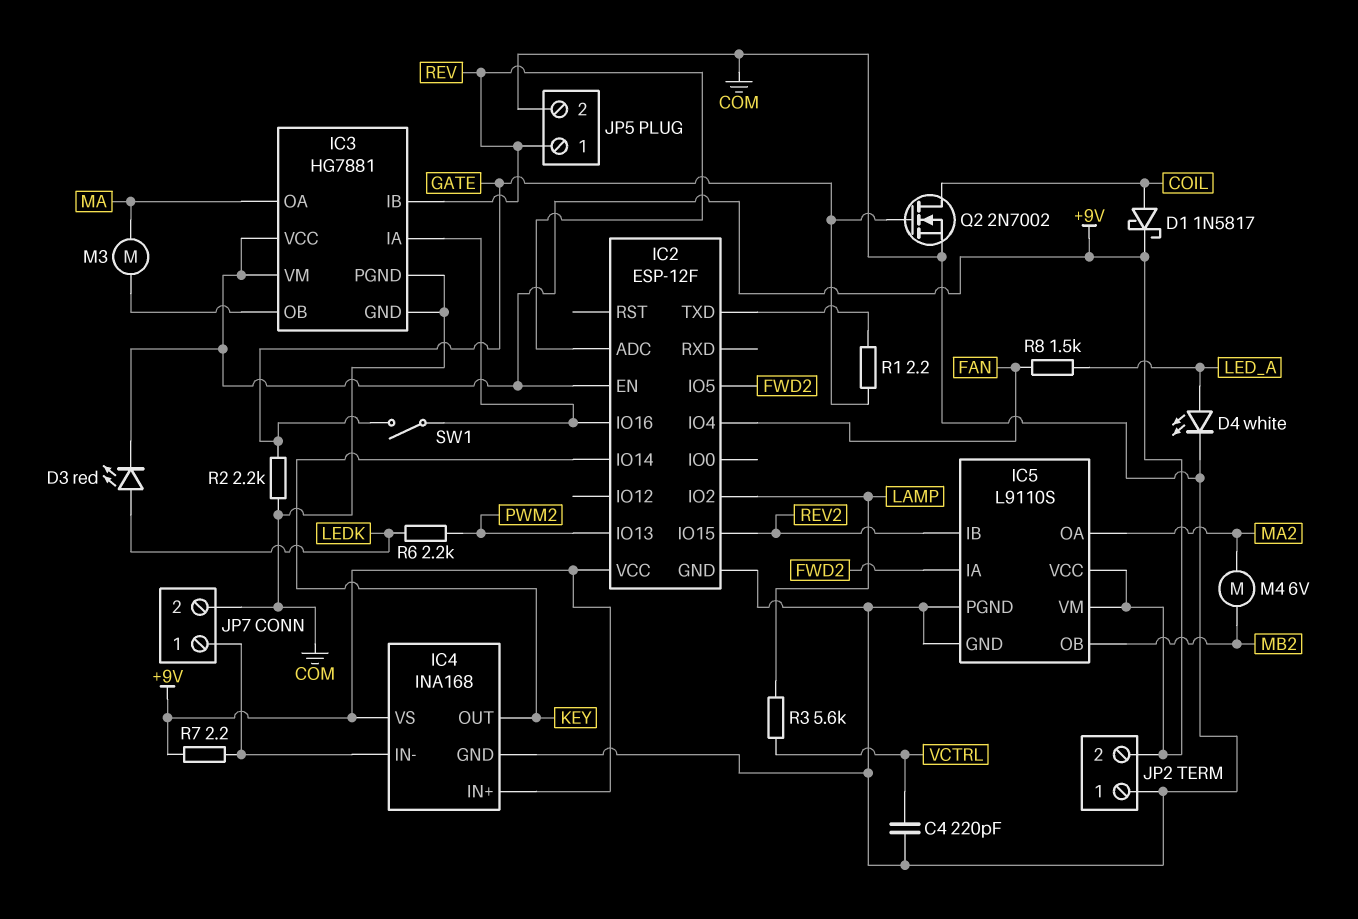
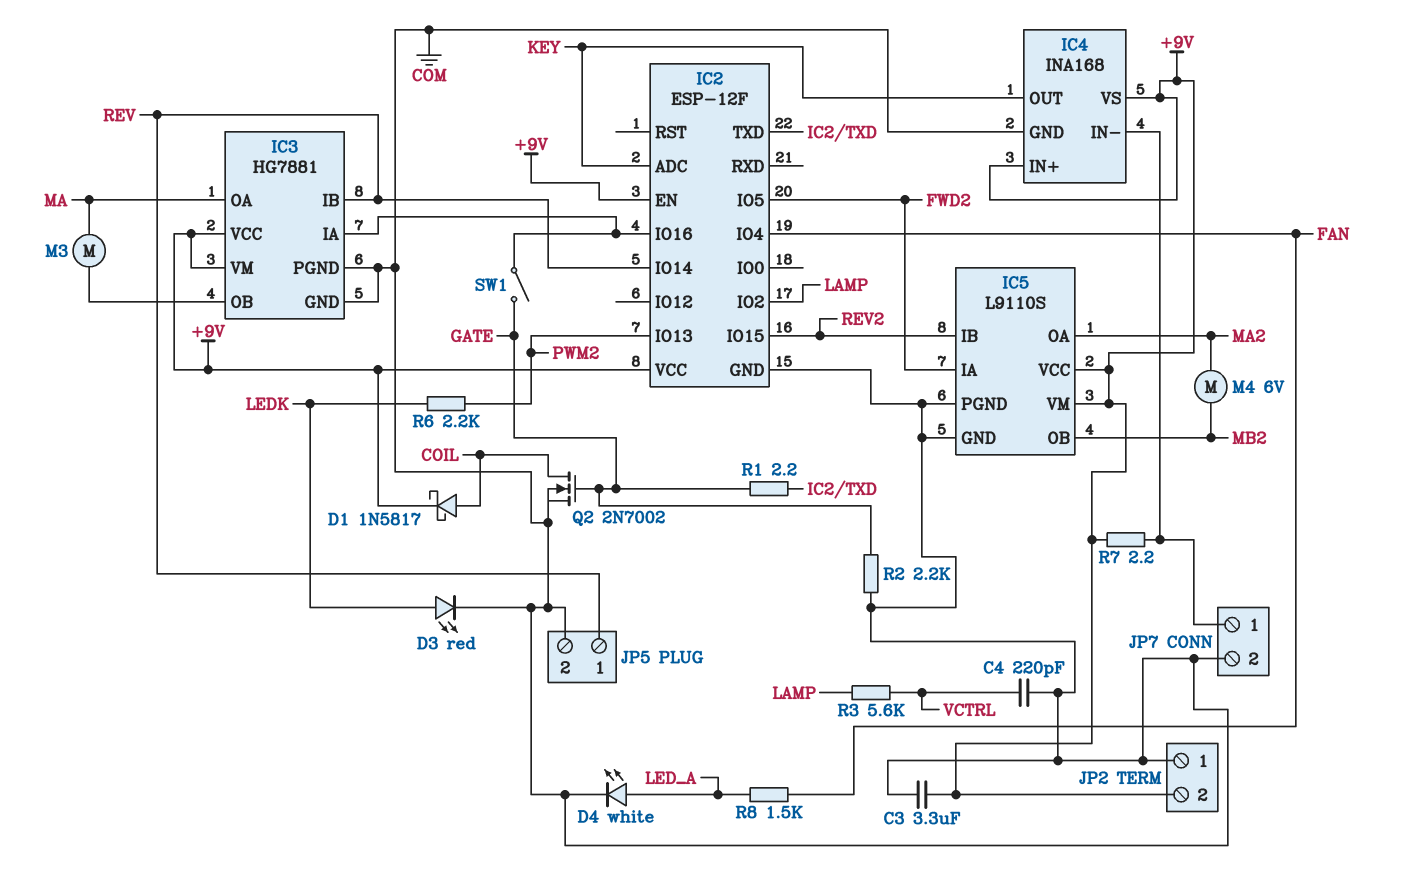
C3: none -> 3.3uF (+9V, COM)
D3: LED red (A LEDK, K +9V) -> LED red (A LEDK, K COM)
IC2 pin ADC: REV -> KEY
IC2 pin IO14: KEY -> REV

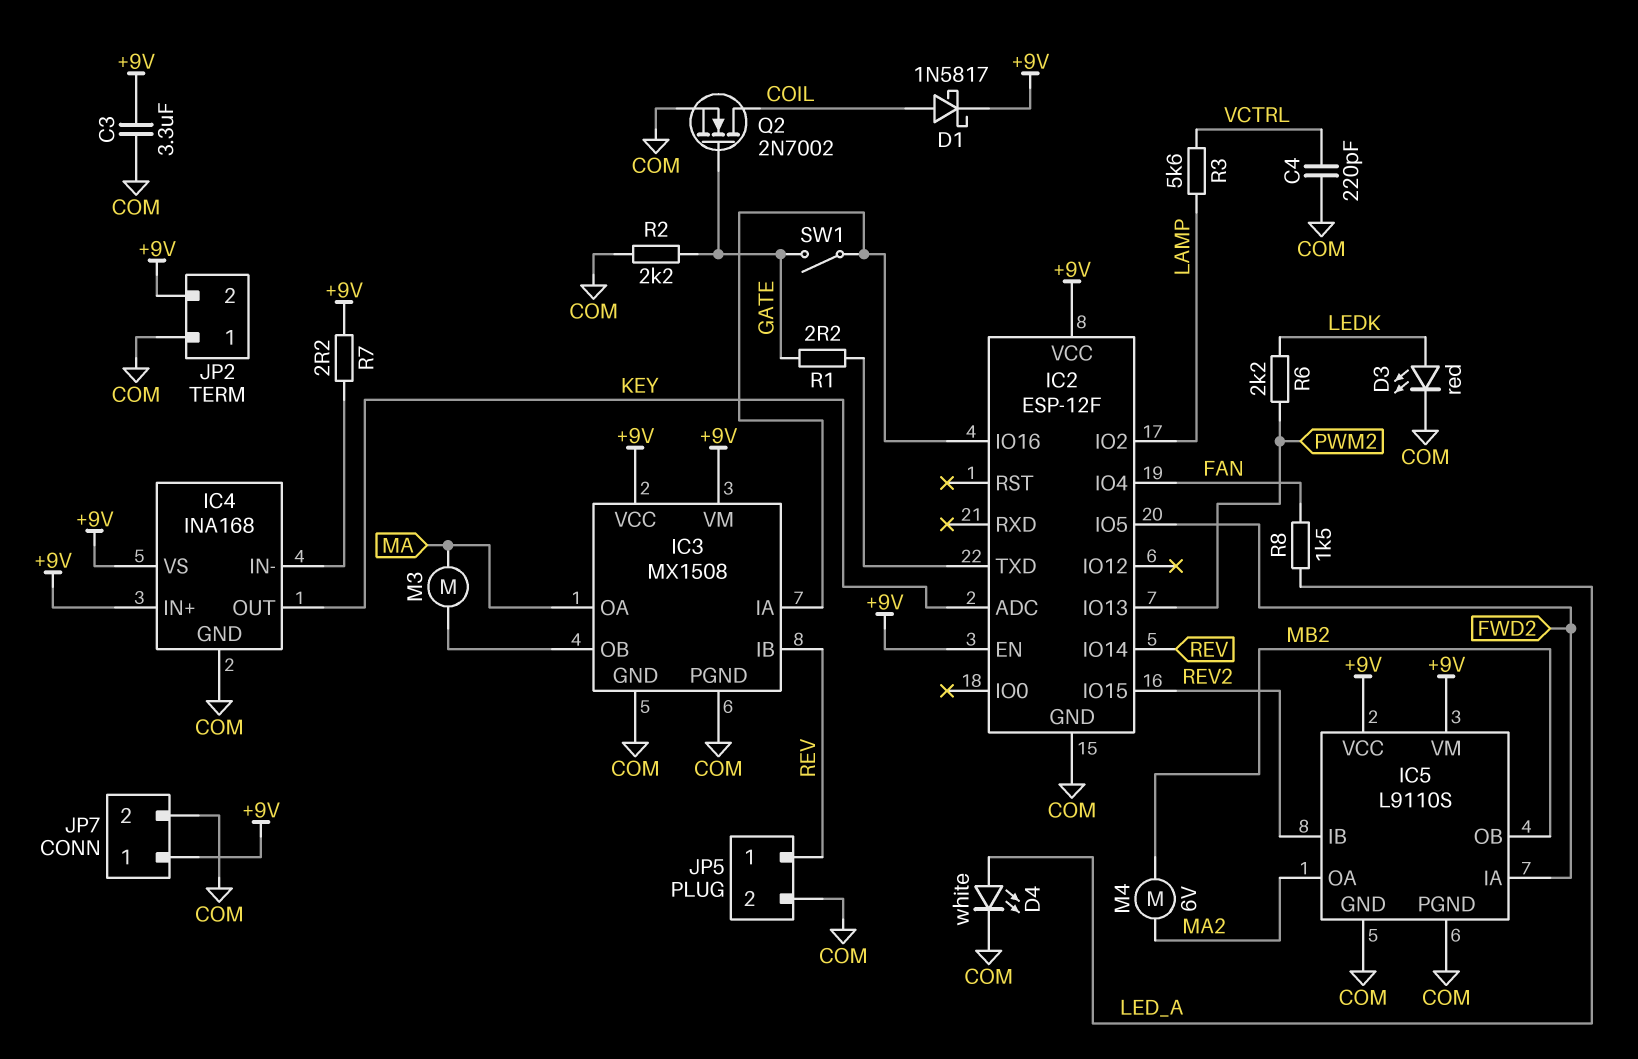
IC3: HG7881 -> MX1508
JP7 pin 1: IC4/IN- -> +9V

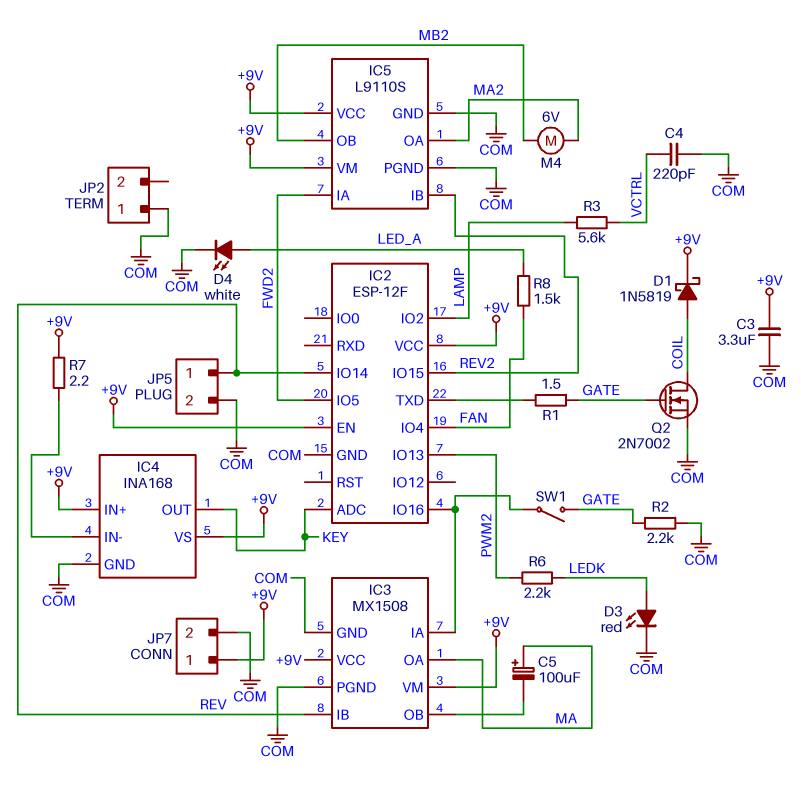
C5: none -> 100uF (plus MA, minus IC3/OB)
D1: schottky 1N5817 (A COIL, K +9V) -> schottky 1N5819 (A COIL, K +9V)
JP2 pin 2: +9V -> none
M3: motor (IC3/OB, MA) -> none
R1: 2.2 (GATE, IC2/TXD) -> 1.5 (GATE, IC2/TXD)

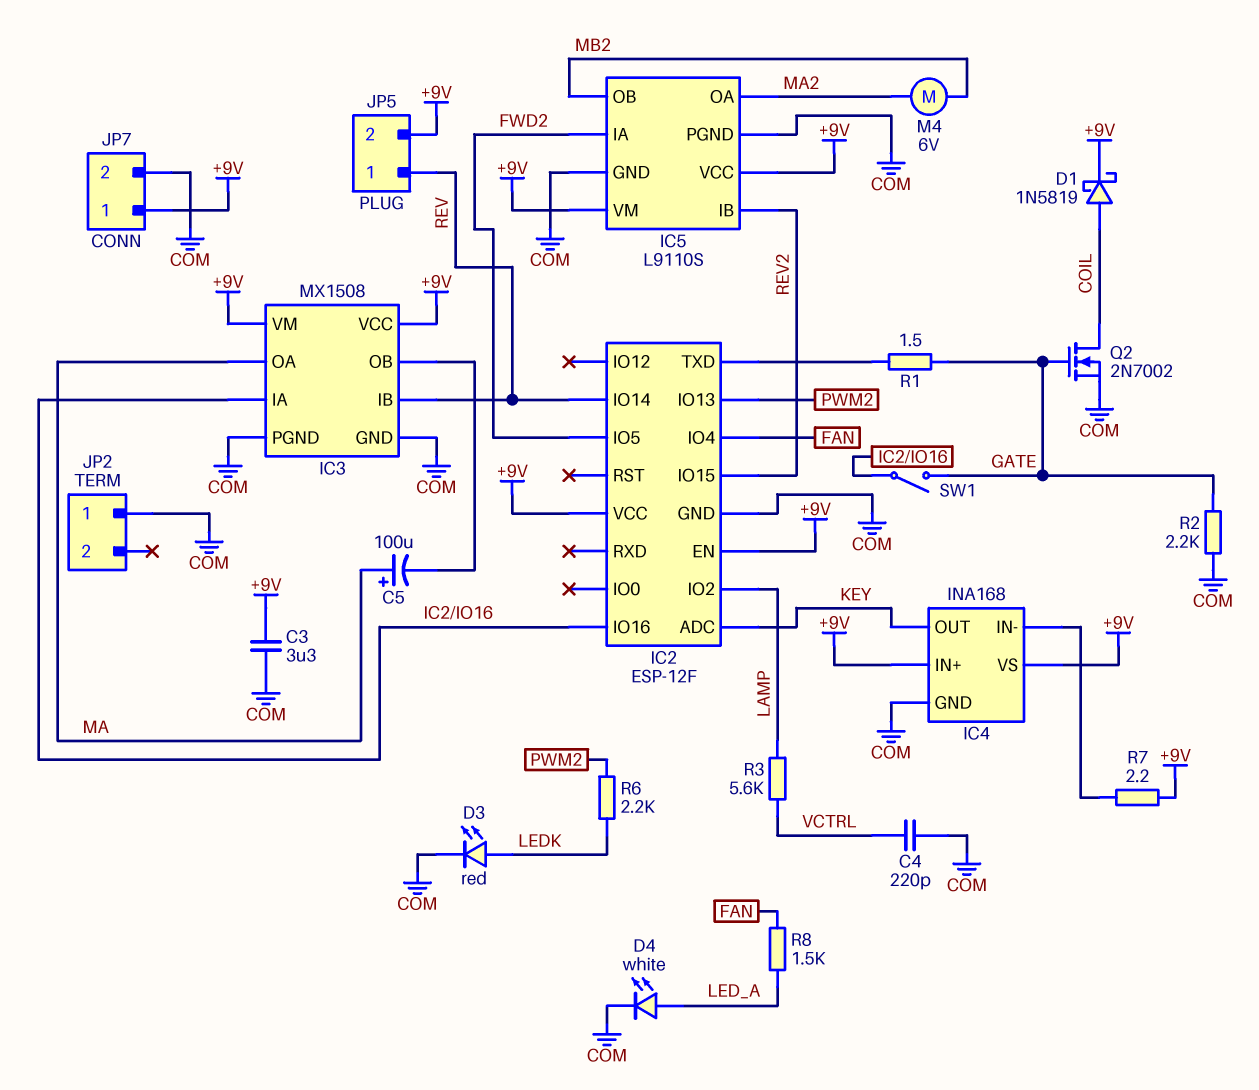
JP5 pin 2: COM -> +9V

